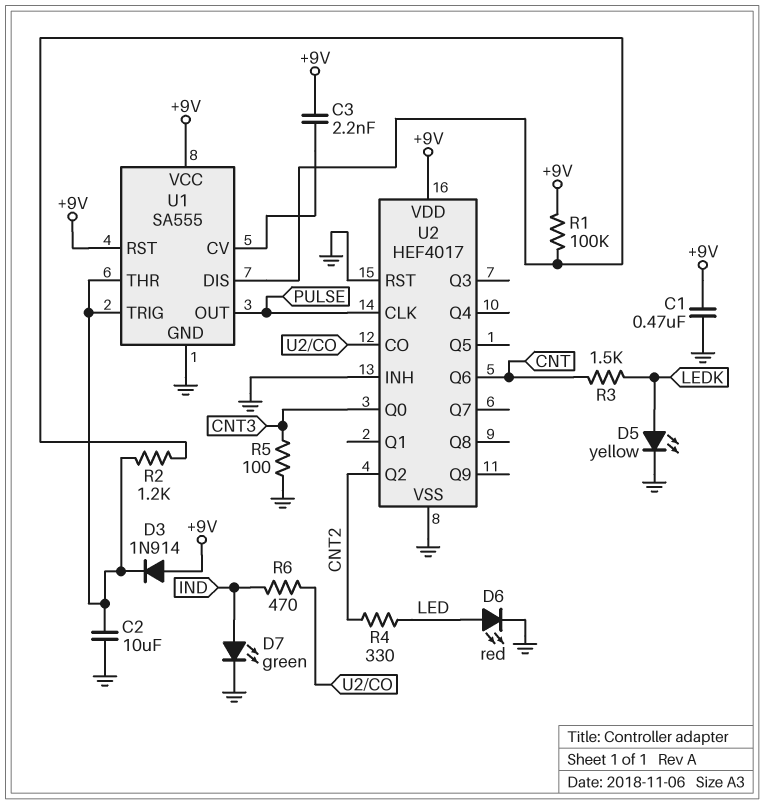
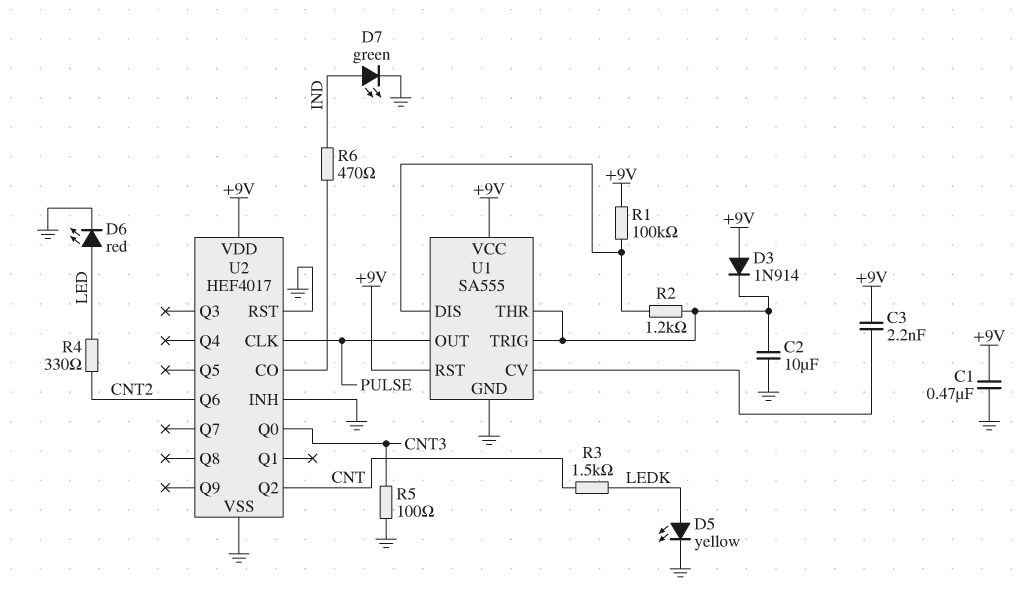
U2 pin Q2: CNT2 -> CNT
U2 pin Q6: CNT -> CNT2

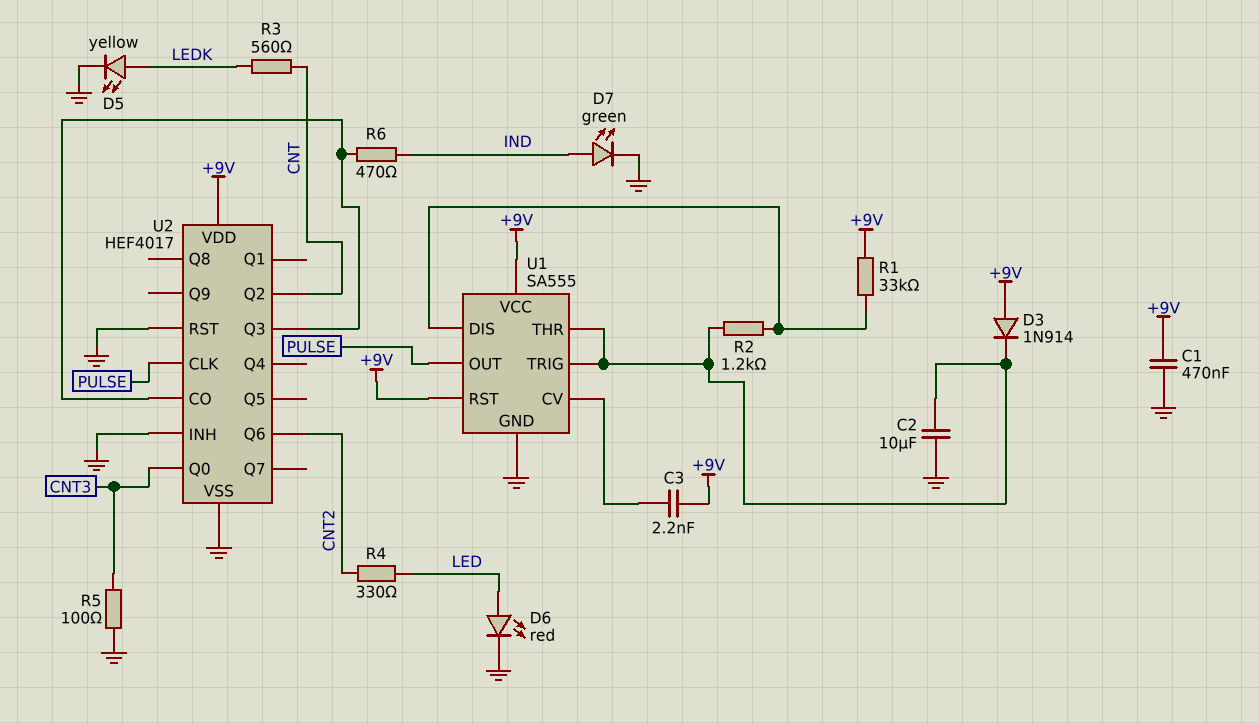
R1: 100k (+9V, U1/DIS) -> 33k (+9V, U1/DIS)
R3: 1.5k (CNT, LEDK) -> 560 (CNT, LEDK)
U2 pin Q3: none -> U2/CO

